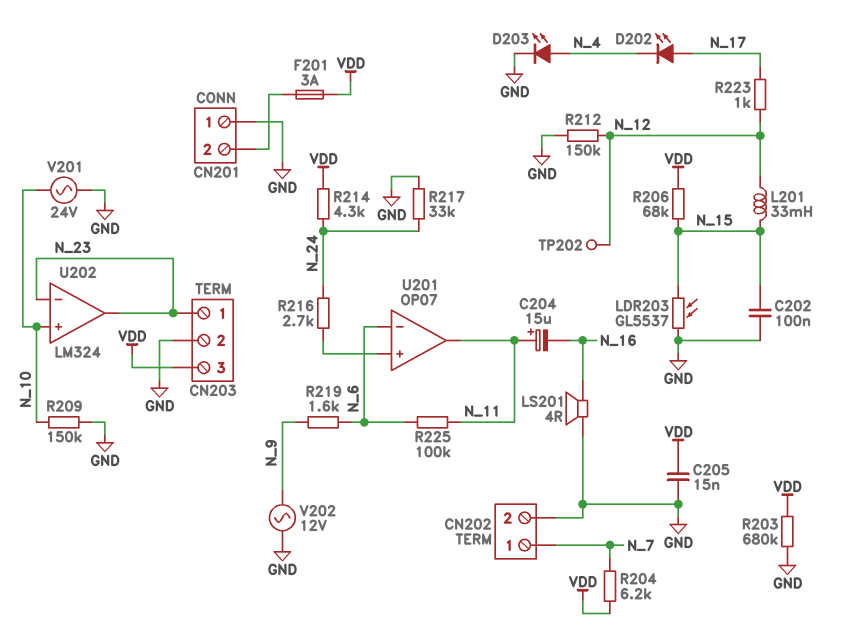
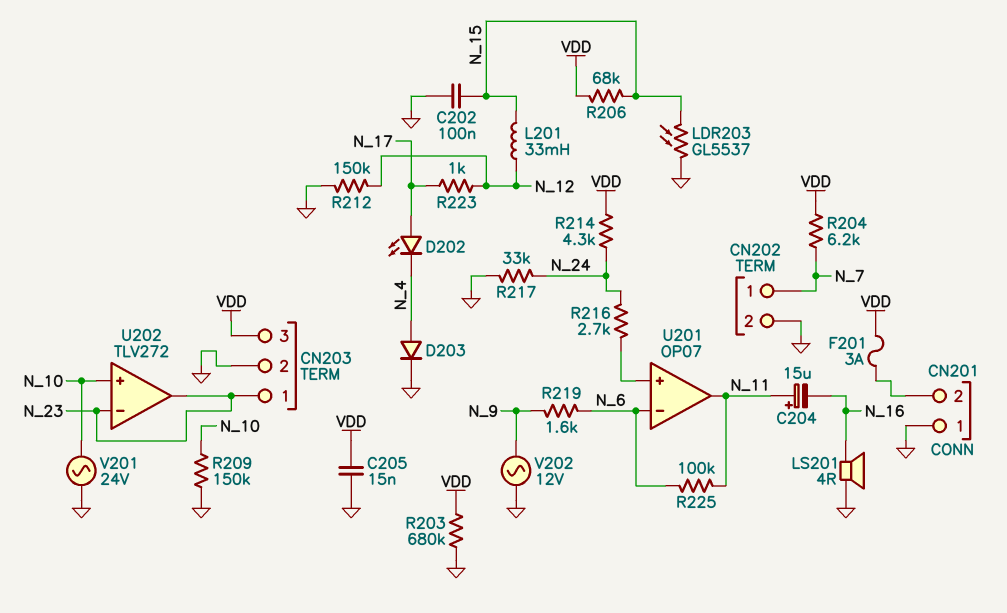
D203: LED (A N_4, K GND) -> diode (A N_4, K GND)
TP202: test point (N_12) -> none
U202: LM324 -> TLV272

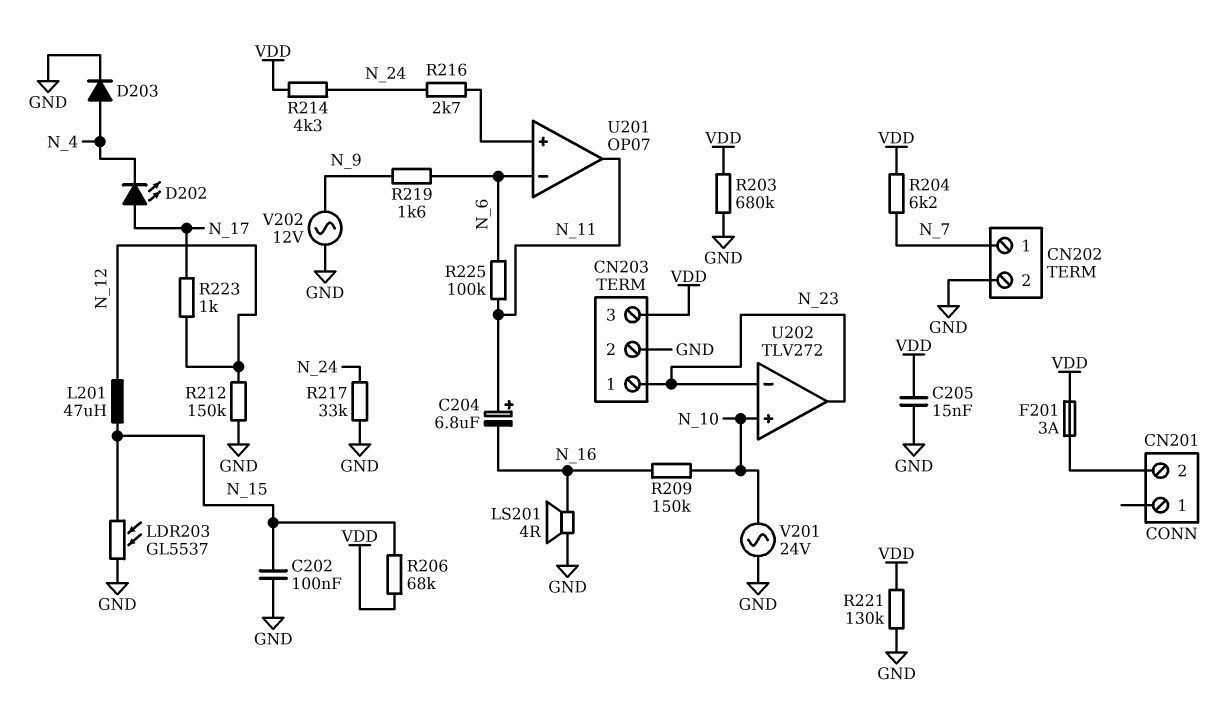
C204: 15uF (plus N_11, minus N_16) -> 6.8uF (plus N_11, minus N_16)
CN201 pin 1: GND -> none
L201: 33mH (N_12, N_15) -> 47uH (N_12, N_15)
R209: 150k (GND, N_10) -> 150k (N_10, N_16)
R221: none -> 130k (GND, VDD)

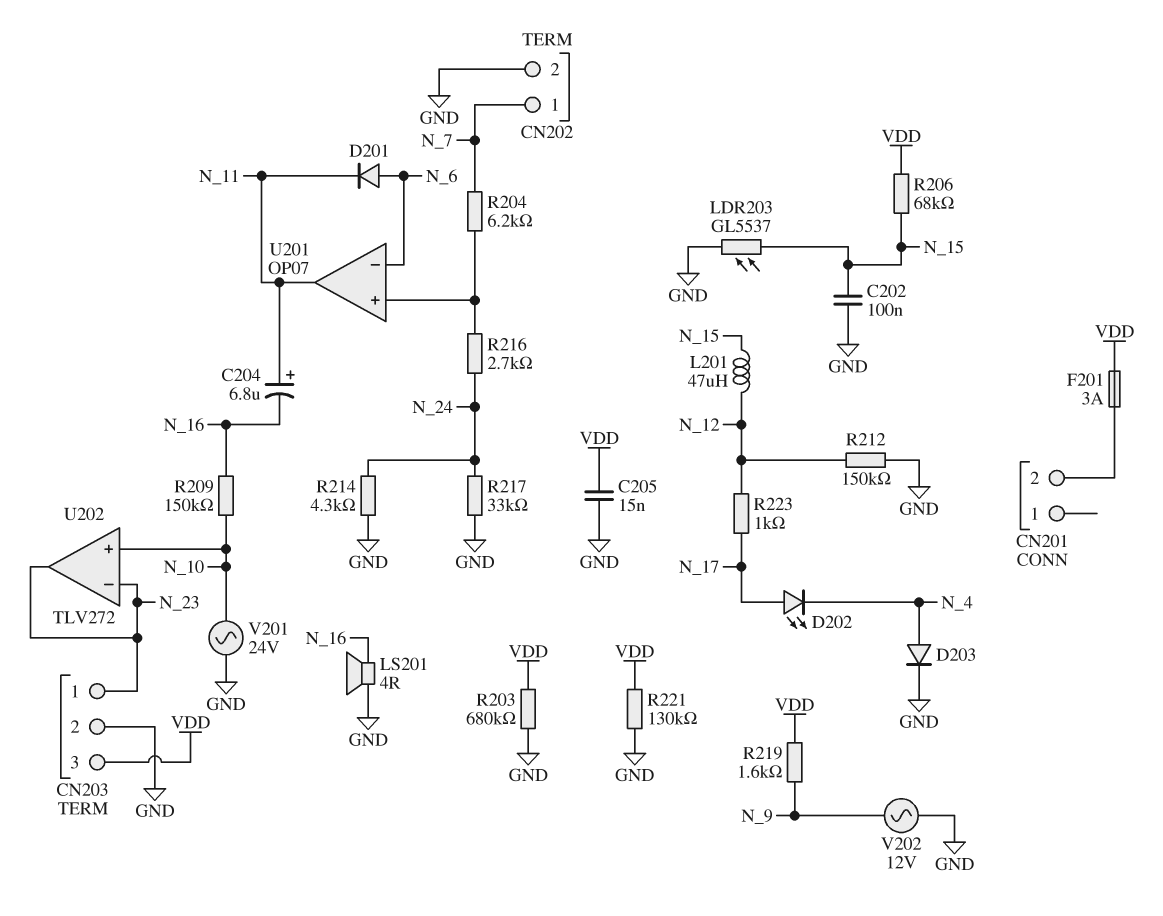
D201: none -> diode (A N_6, K N_11)
R204: 6.2k (N_7, VDD) -> 6.2k (N_7, U201/in+)
R214: 4.3k (N_24, VDD) -> 4.3k (GND, N_24)
R219: 1.6k (N_6, N_9) -> 1.6k (N_9, VDD)
R225: 100k (N_6, N_11) -> none

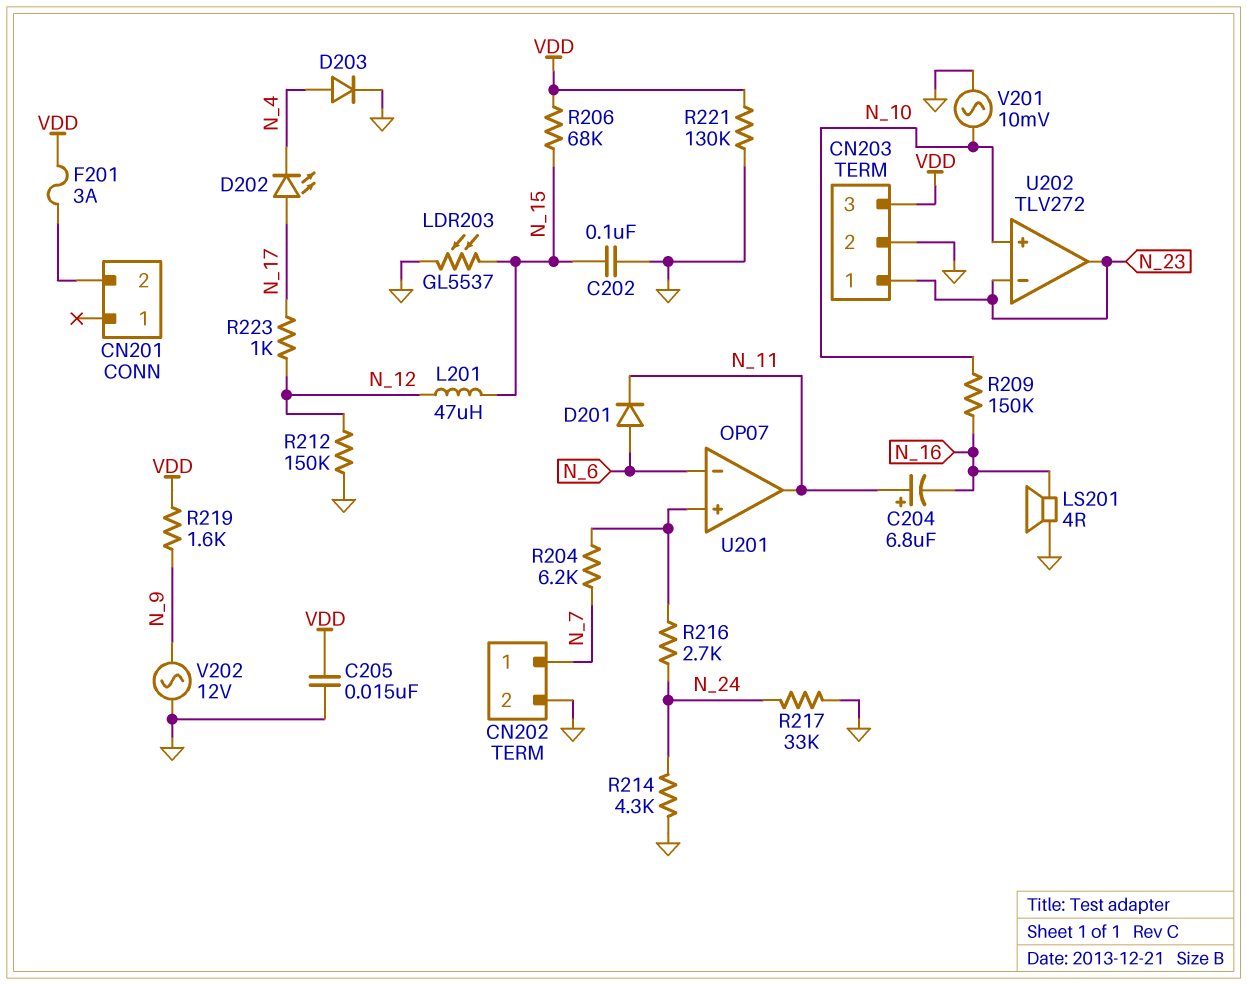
R203: 680k (GND, VDD) -> none
V201: AC 24V (GND, N_10) -> AC 10mV (GND, N_10)

